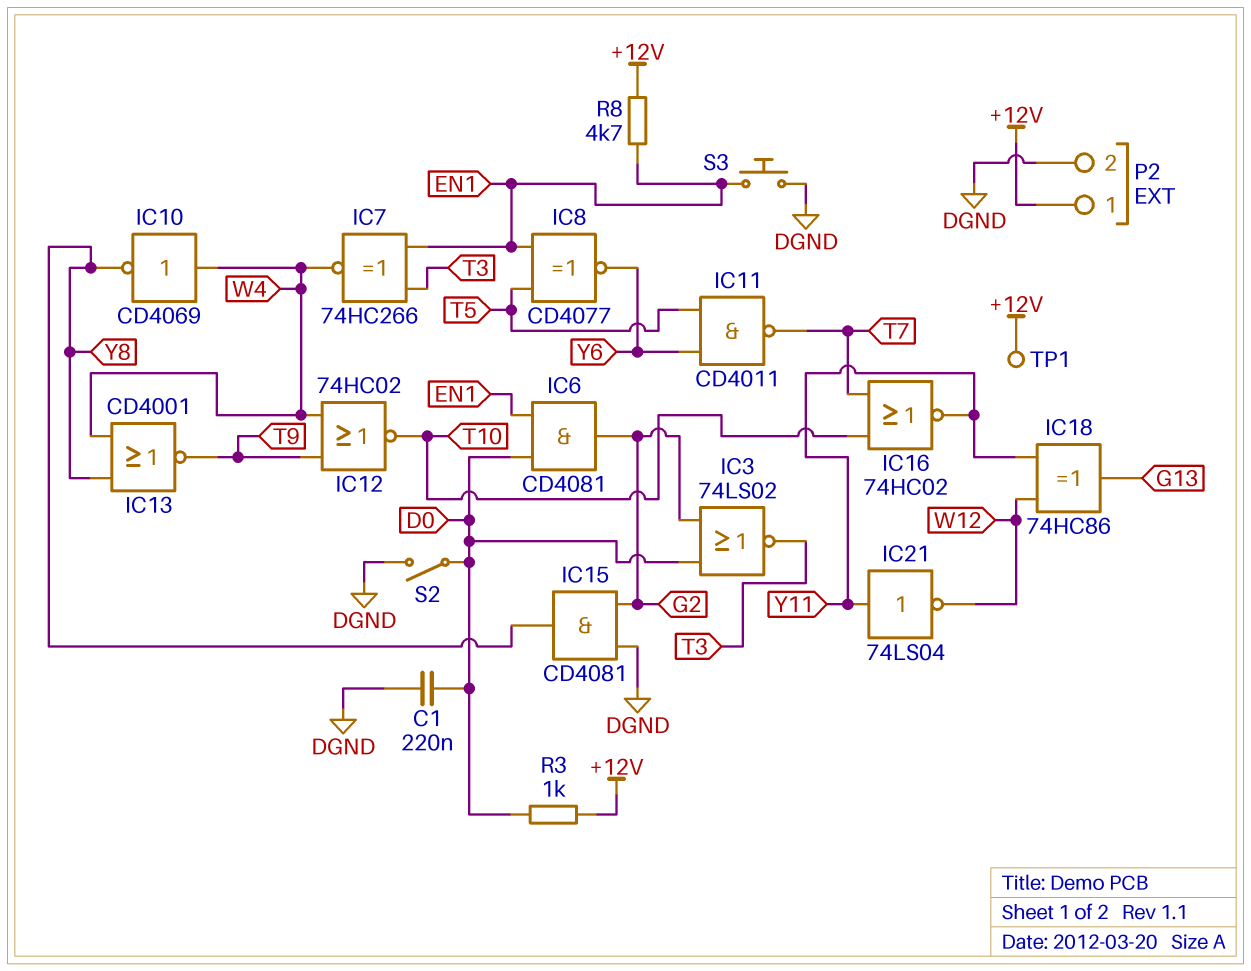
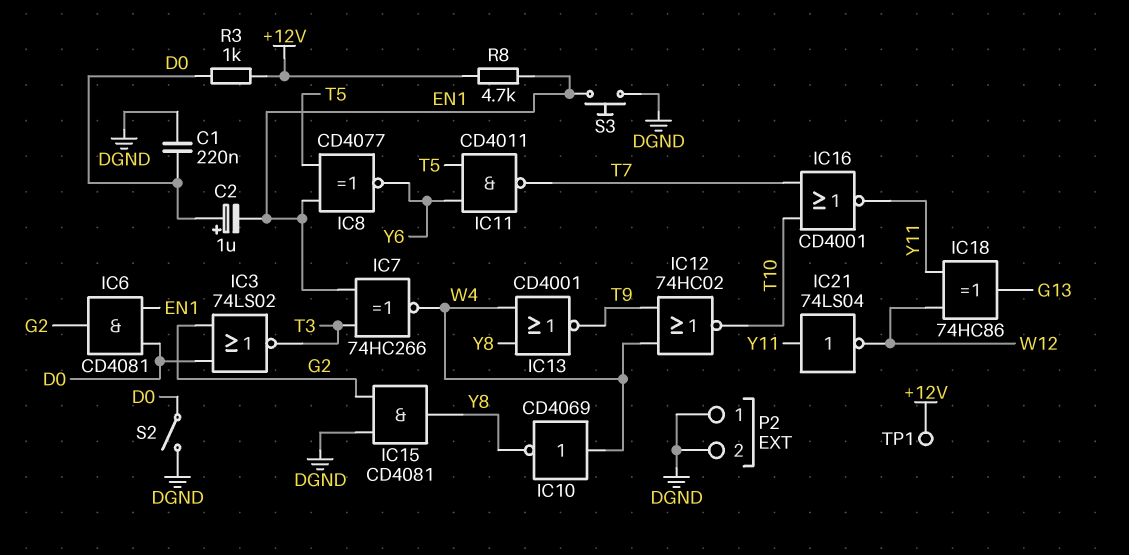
C2: none -> 1uF (plus D0, minus EN1)
IC16: NOR 74HC02 (in T7, in T10, out Y11) -> NOR CD4001 (in T7, in T10, out Y11)
P2 pin 1: +12V -> DGND

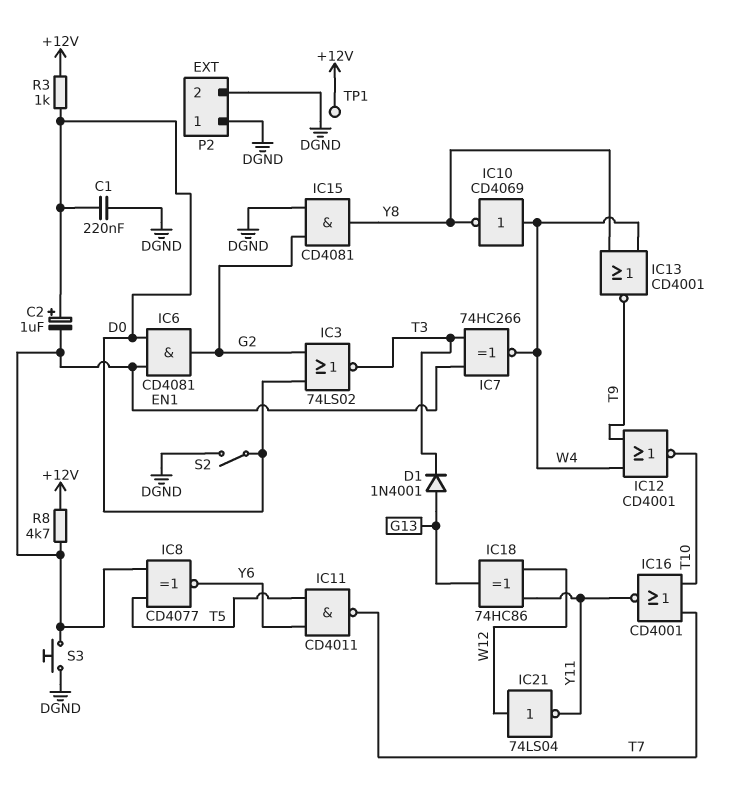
D1: none -> diode 1N4001 (A G13, K T3)
IC12: NOR 74HC02 (in T9, in W4, out T10) -> NOR CD4001 (in T9, in W4, out T10)
IC21: NOT 74LS04 (in Y11, out W12) -> NOT 74LS04 (in W12, out Y11)

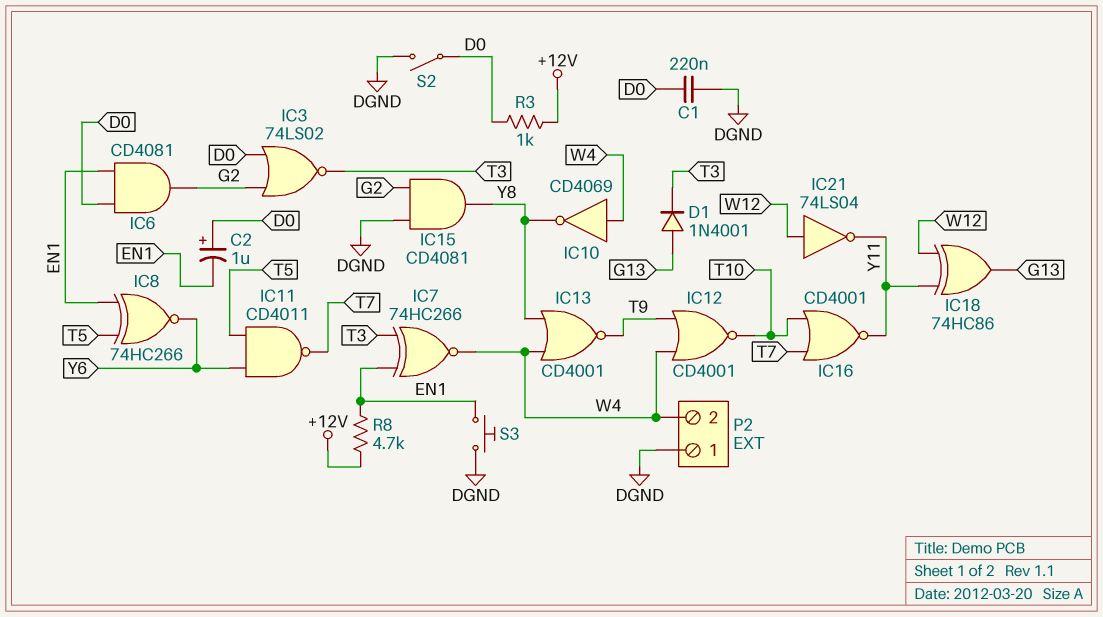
IC8: XNOR CD4077 (in EN1, in T5, out Y6) -> XNOR 74HC266 (in EN1, in T5, out Y6)
P2 pin 2: DGND -> W4
TP1: test point (+12V) -> none

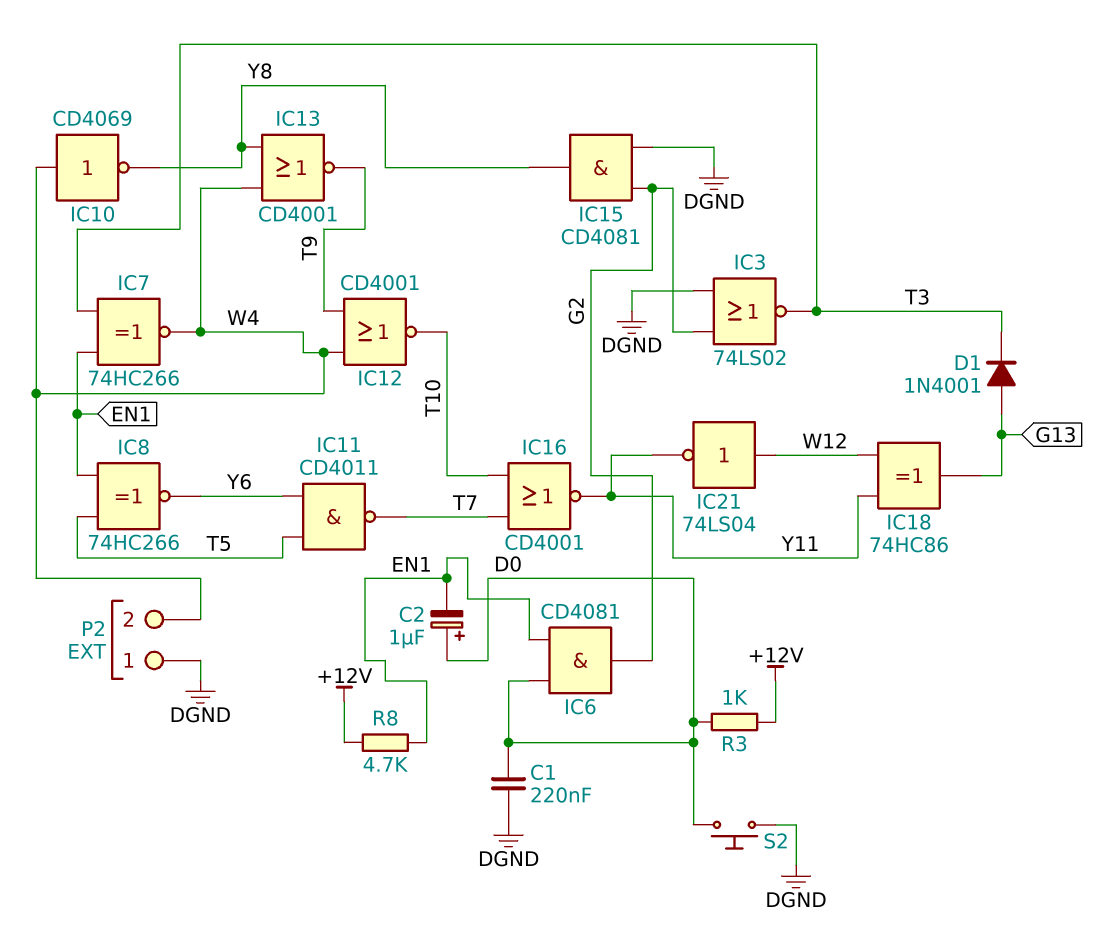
IC3: NOR 74LS02 (in D0, in G2, out T3) -> NOR 74LS02 (in DGND, in G2, out T3)
S2: switch (D0, DGND) -> button (D0, DGND)
S3: button (DGND, EN1) -> none

